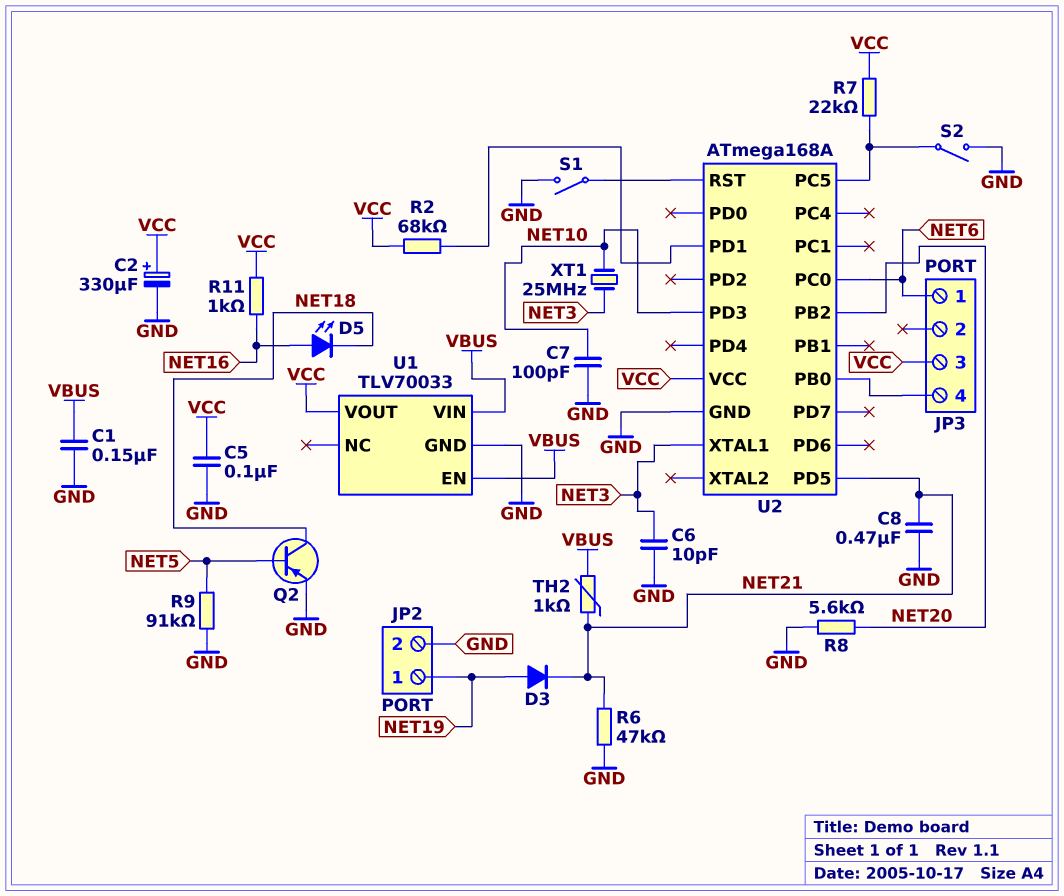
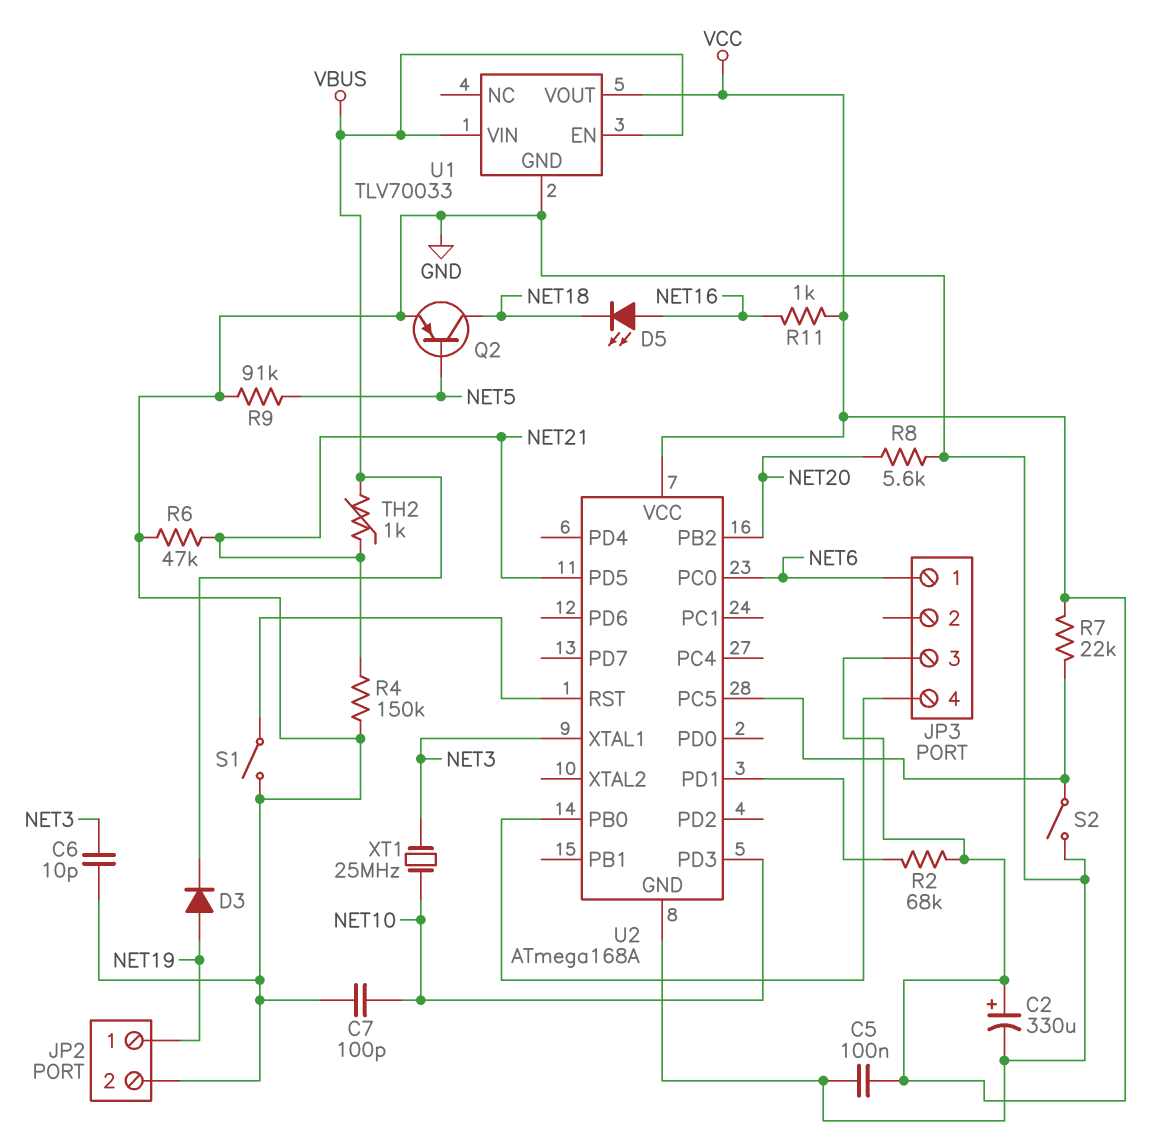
C1: 150nF (GND, VBUS) -> none
C8: 470nF (GND, NET21) -> none
D3: diode (A NET19, K NET21) -> diode (A NET19, K VBUS)
R4: none -> 150k (GND, NET21)

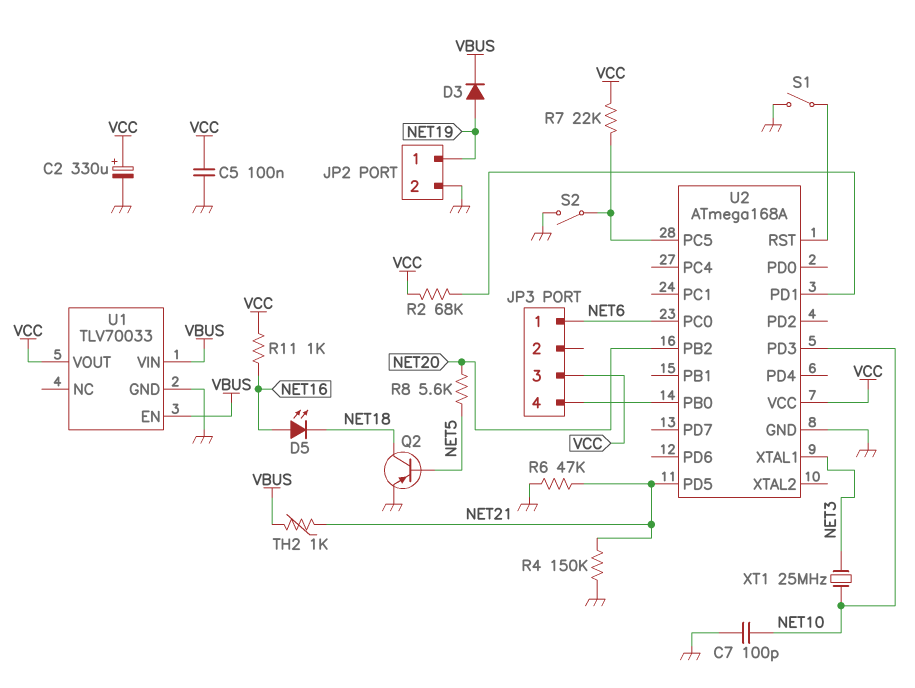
C6: 10pF (GND, NET3) -> none
R8: 5.6k (GND, NET20) -> 5.6k (NET5, NET20)
R9: 91k (GND, NET5) -> none

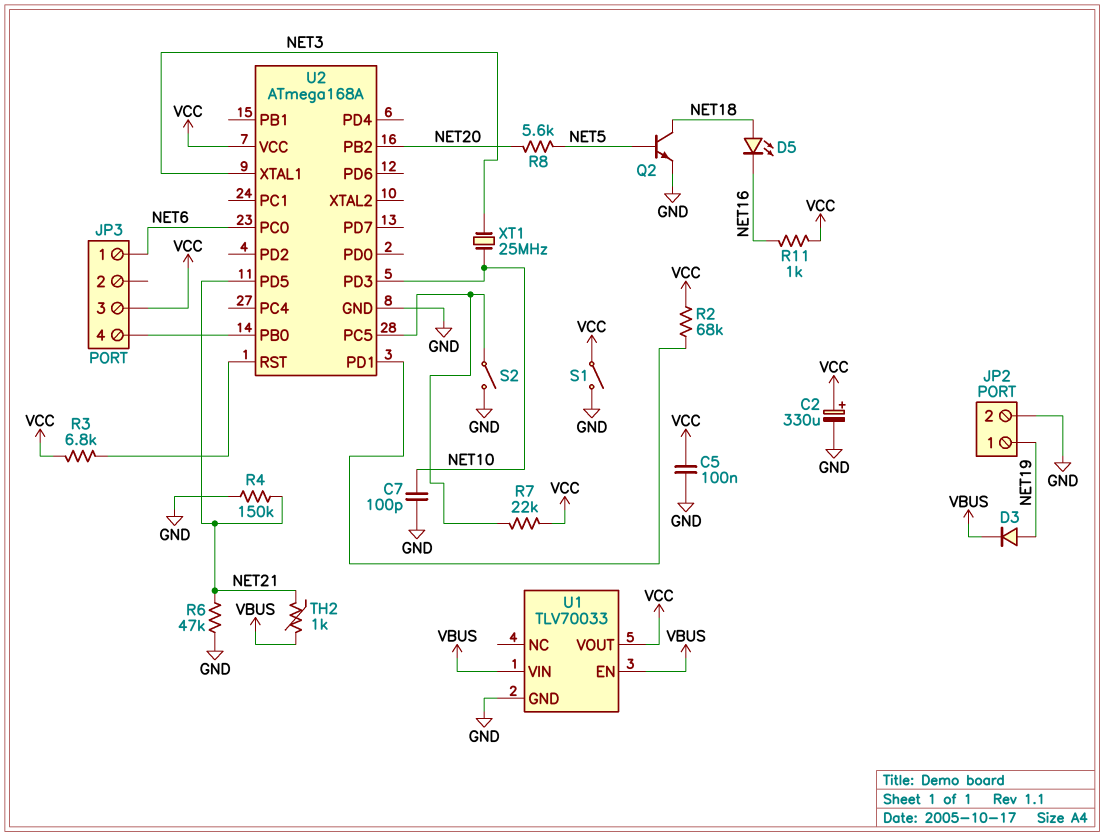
D5: LED (A NET16, K NET18) -> LED (A NET18, K NET16)
Q2: PNP (B NET5, C NET18, E GND) -> NPN (B NET5, C NET18, E GND)
R3: none -> 6.8k (U2/RST, VCC)
S1: switch (GND, U2/RST) -> switch (GND, VCC)

